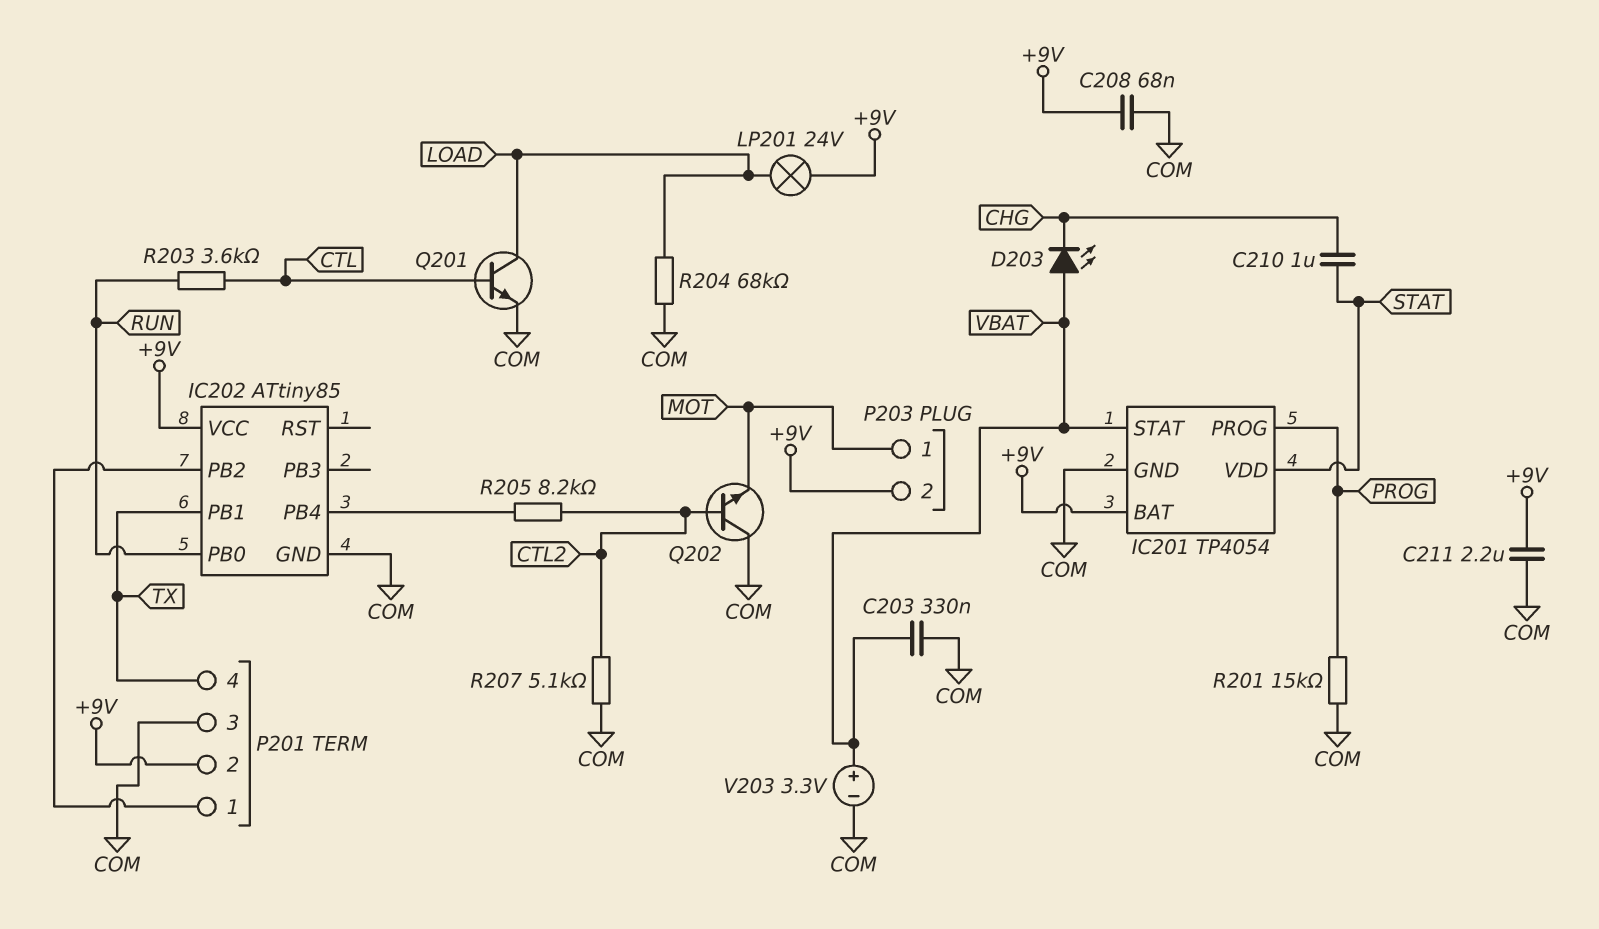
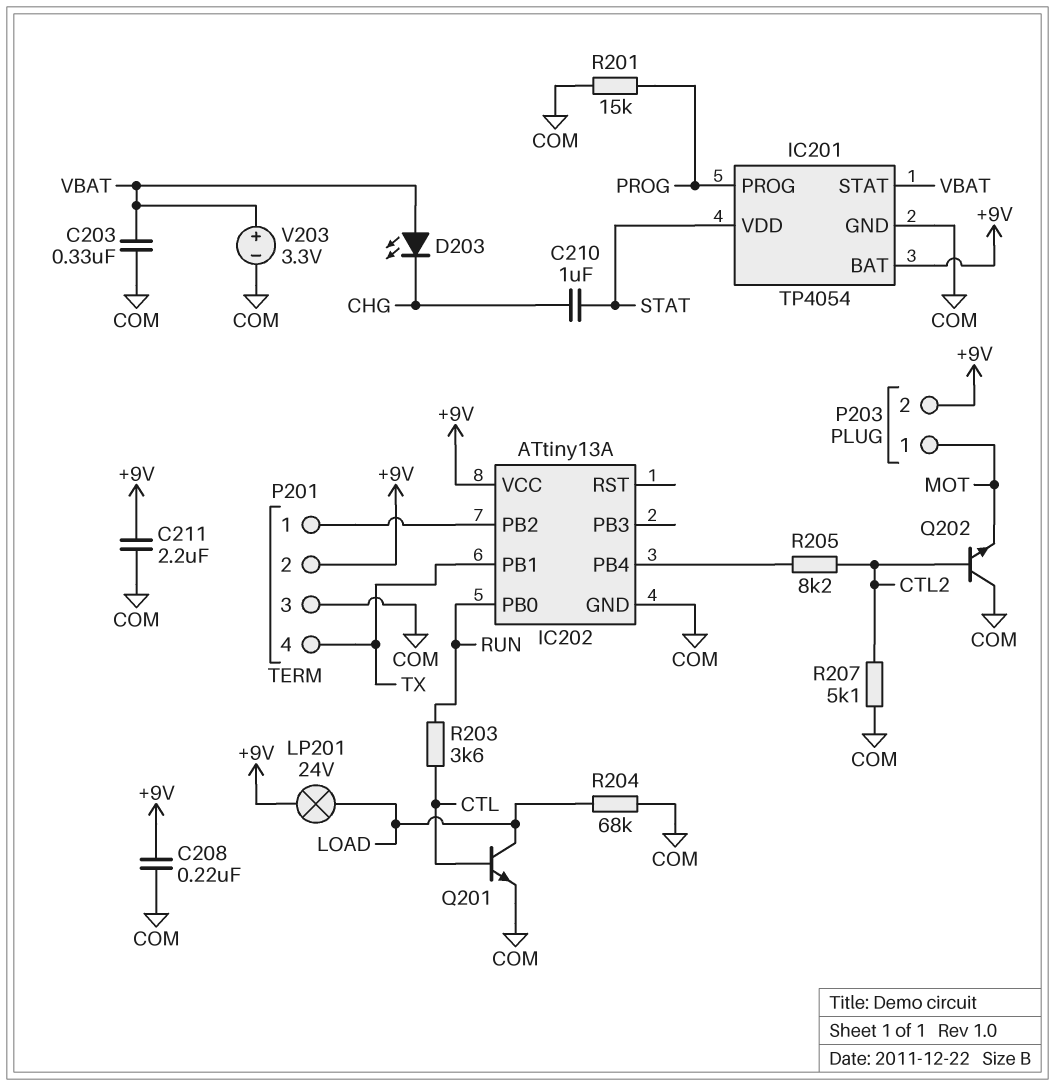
C208: 68nF (+9V, COM) -> 220nF (+9V, COM)
IC202: ATtiny85 -> ATtiny13A

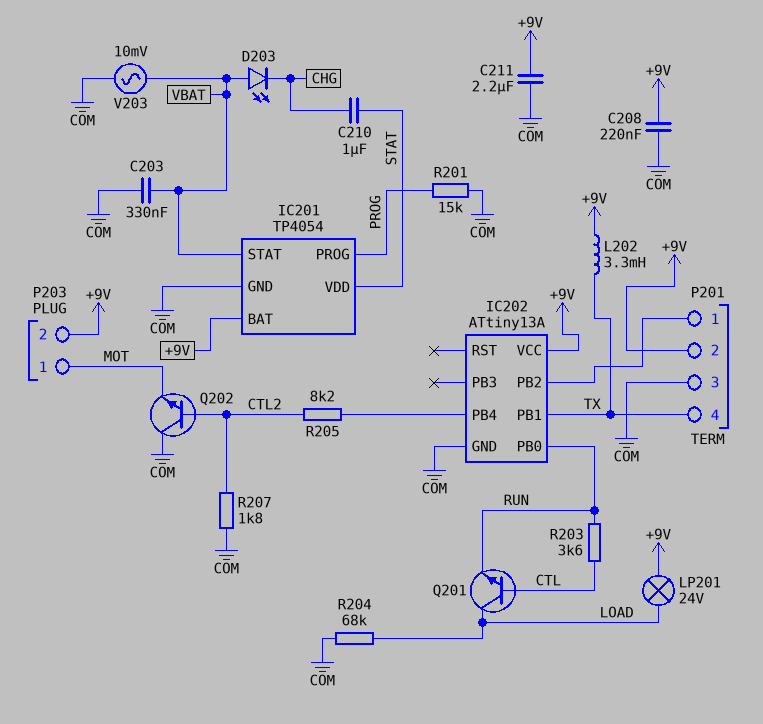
L202: none -> 3.3mH (+9V, TX)
Q201: NPN (B CTL, C LOAD, E COM) -> NPN (B CTL, C LOAD, E RUN)
R207: 5.1k (COM, CTL2) -> 1.8k (COM, CTL2)
V203: 3.3V (plus VBAT, minus COM) -> AC 10mV (COM, VBAT)

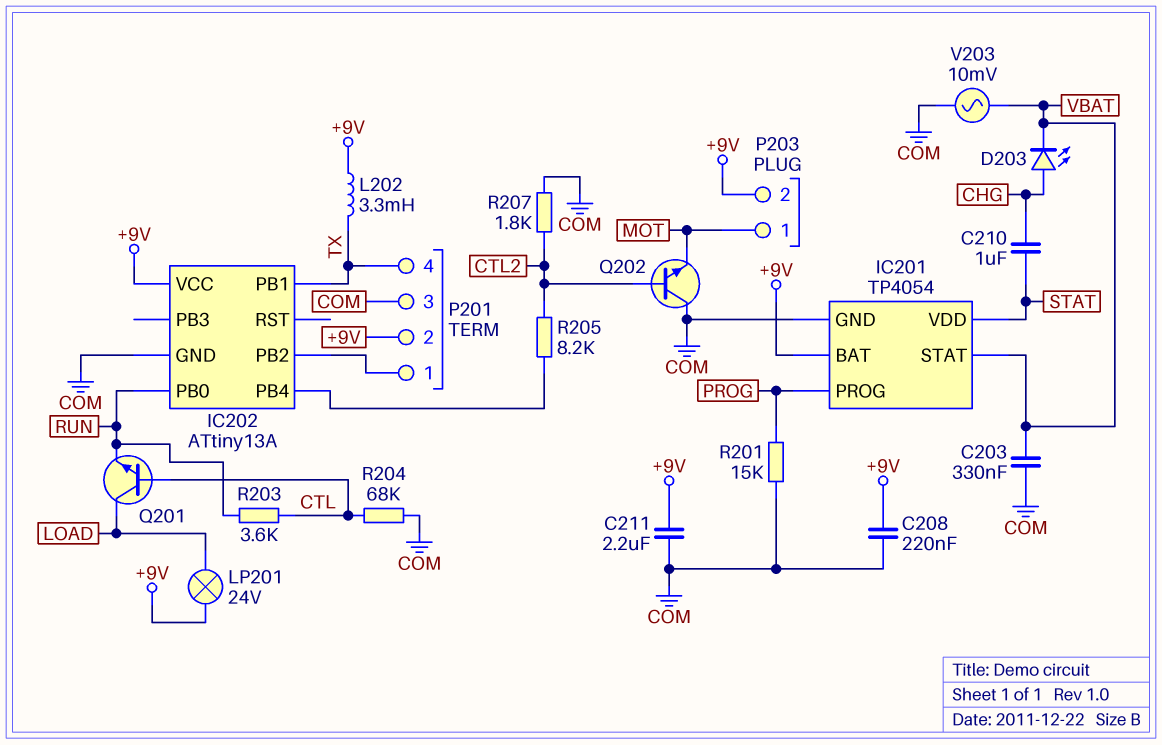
D203: LED (A VBAT, K CHG) -> LED (A CHG, K VBAT)
R204: 68k (COM, LOAD) -> 68k (COM, CTL)

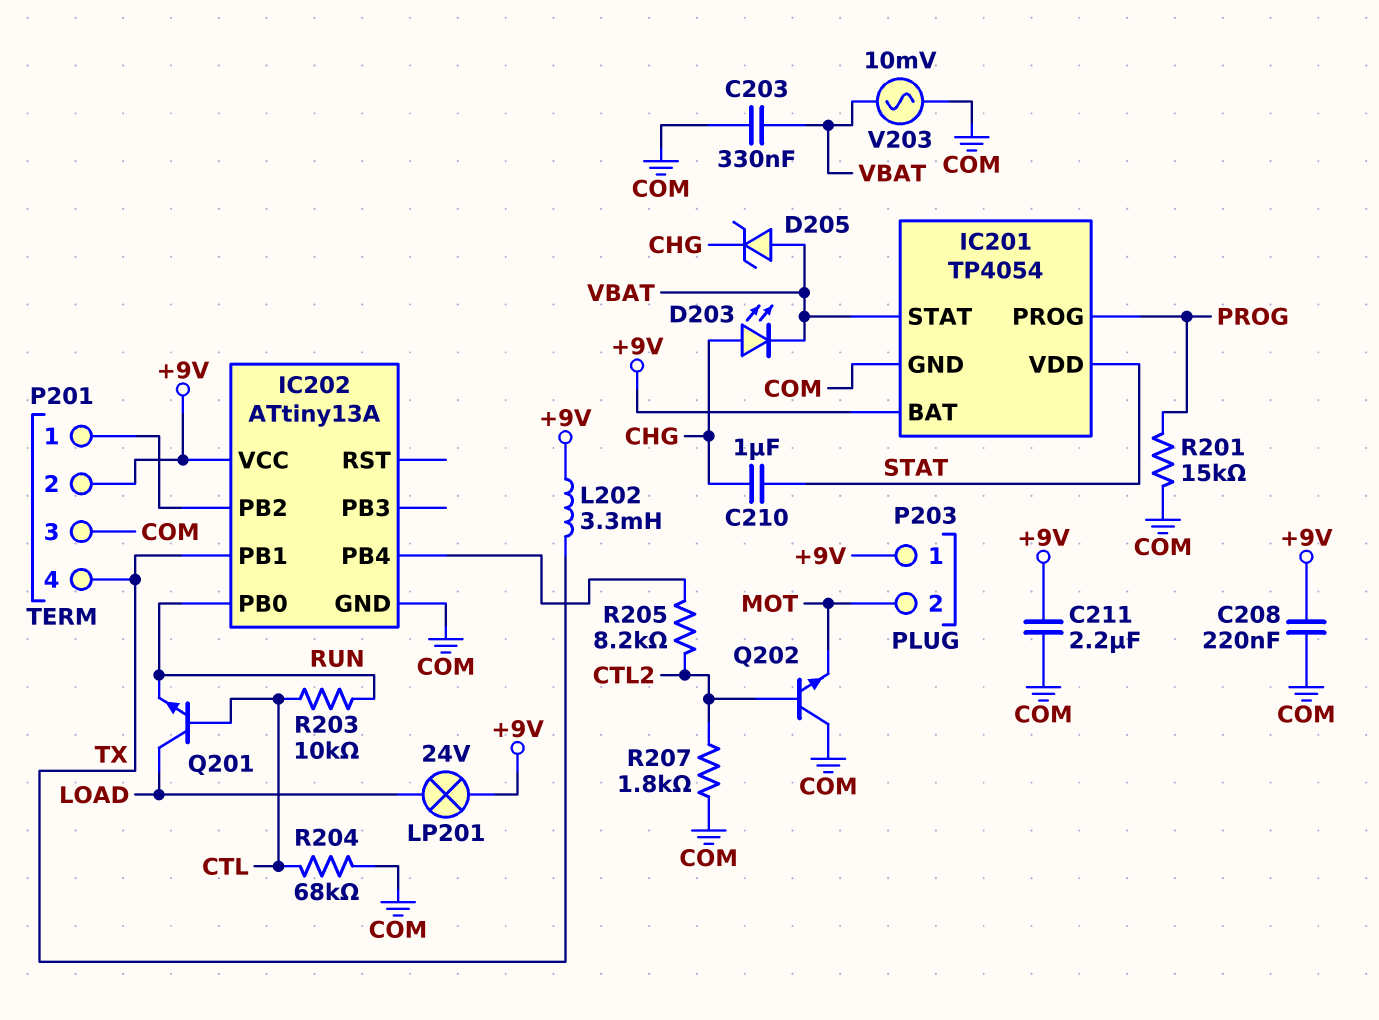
D205: none -> zener (A VBAT, K CHG)
P203 pin 1: MOT -> +9V
P203 pin 2: +9V -> MOT
R203: 3.6k (CTL, RUN) -> 10k (CTL, RUN)

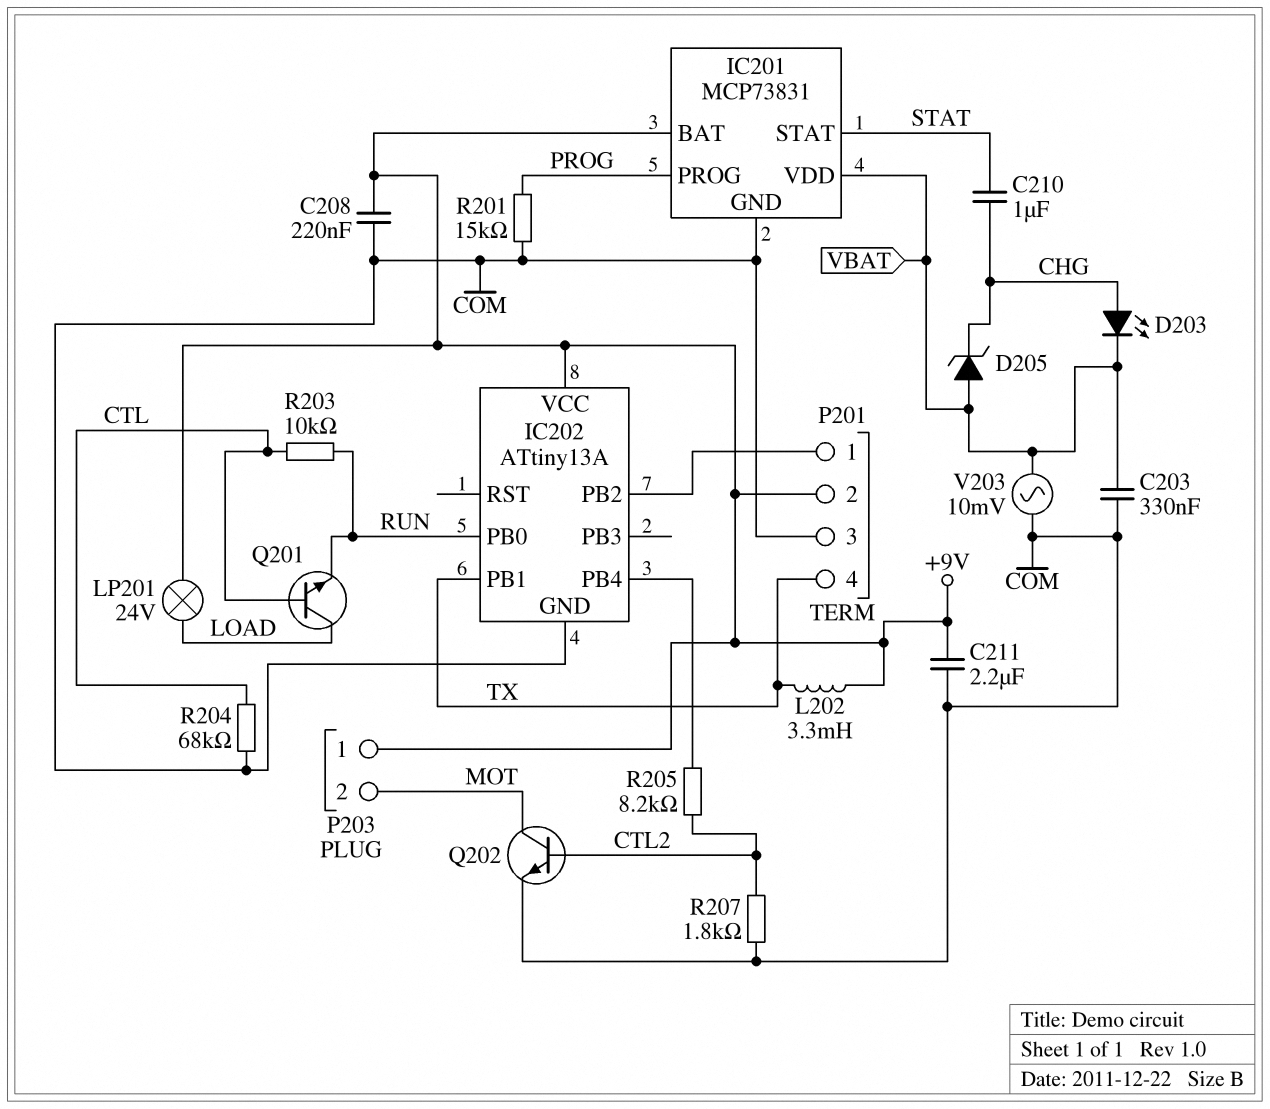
IC201: TP4054 -> MCP73831
IC201 pin STAT: VBAT -> STAT
IC201 pin VDD: STAT -> VBAT
Q202: NPN (B CTL2, C COM, E MOT) -> NPN (B CTL2, C MOT, E COM)

